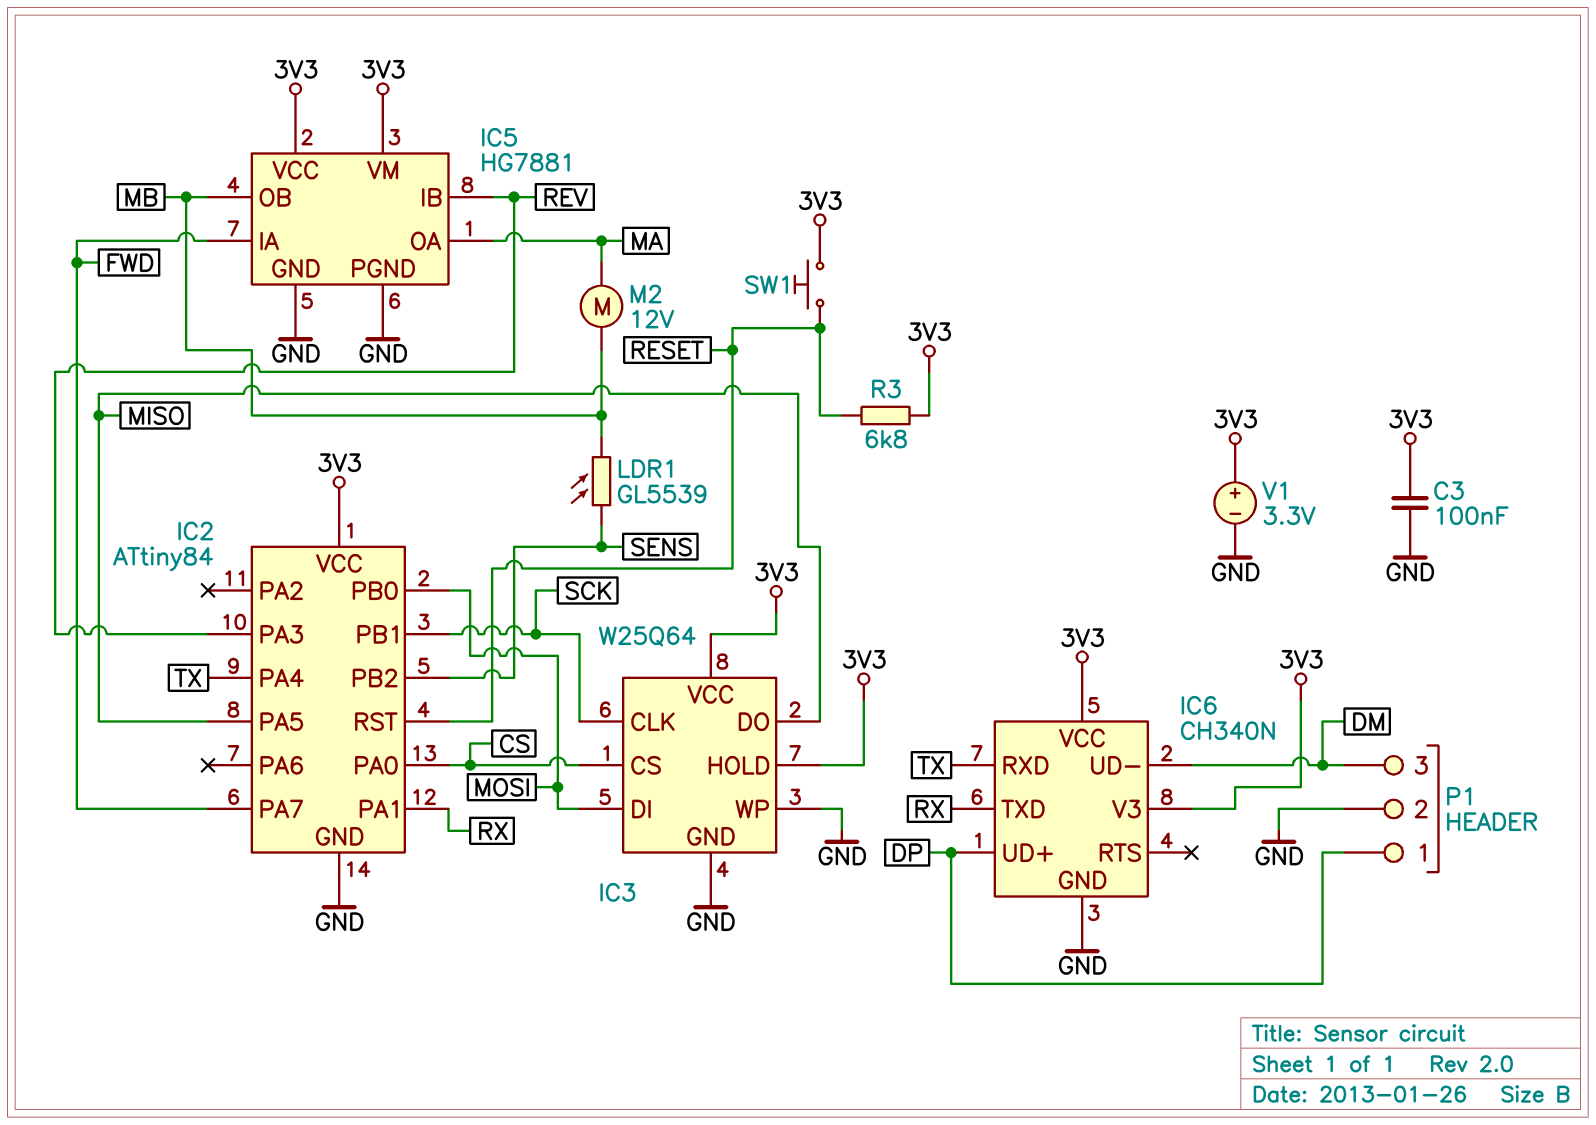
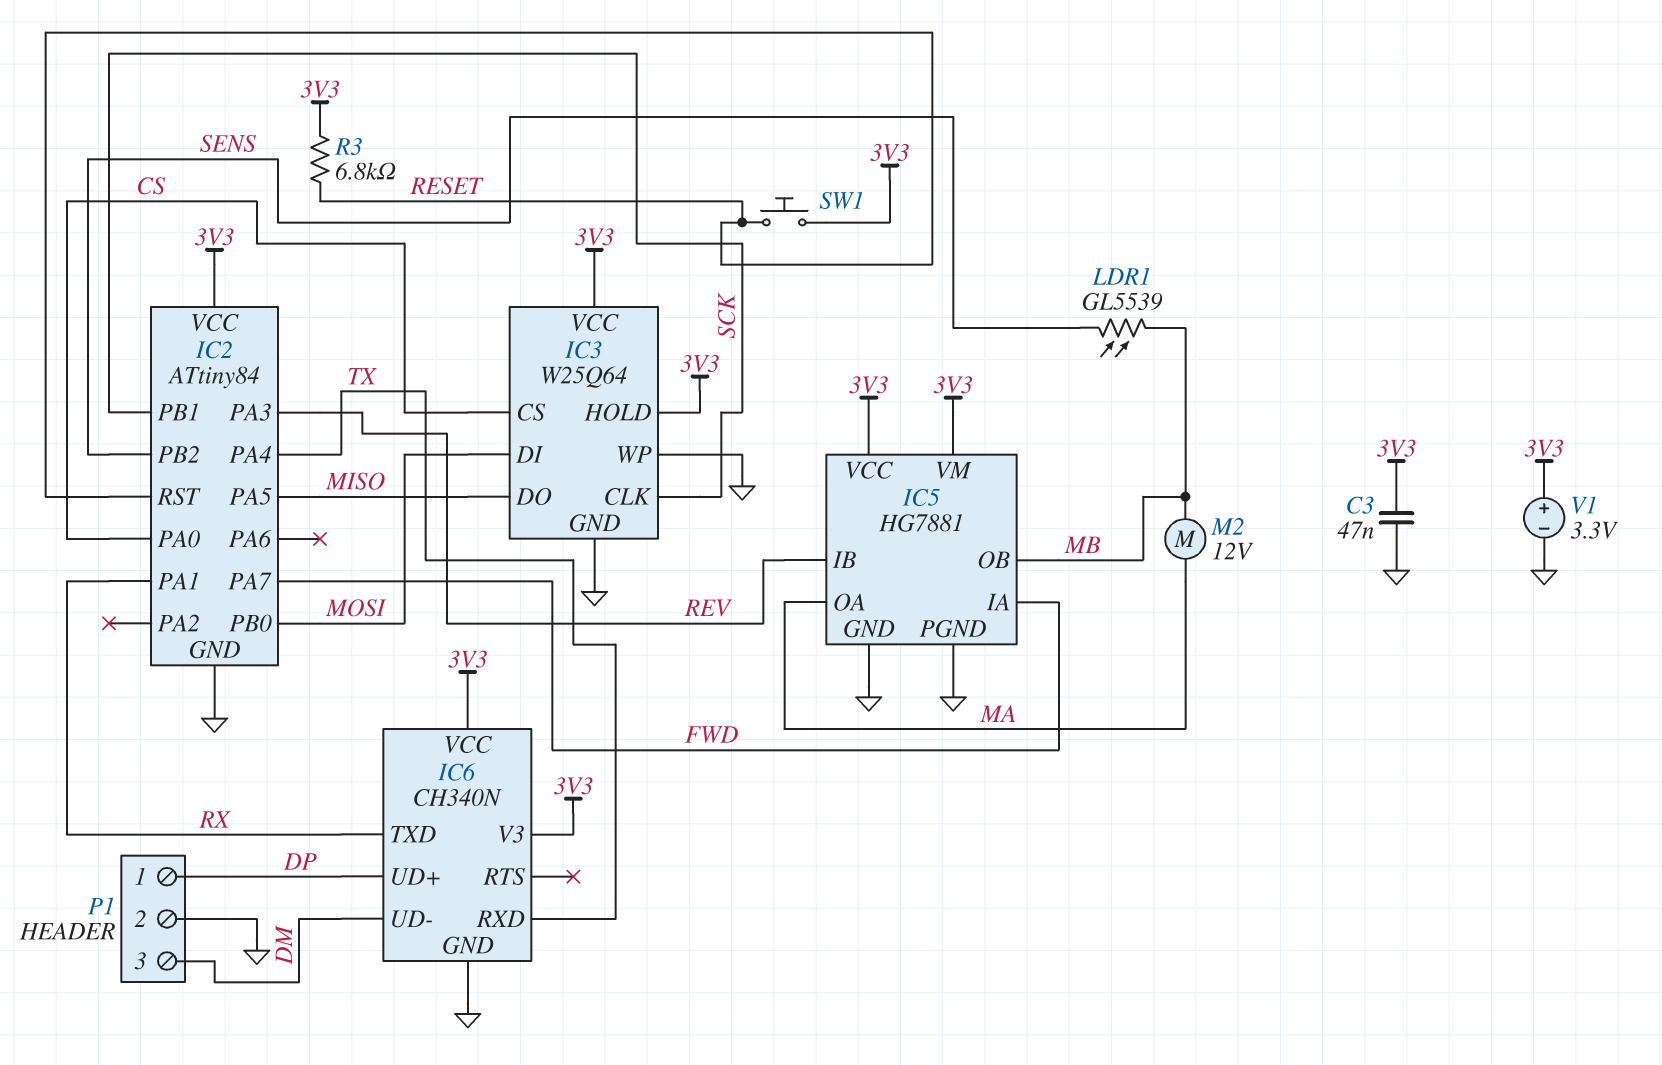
C3: 100nF (3V3, GND) -> 47nF (3V3, GND)

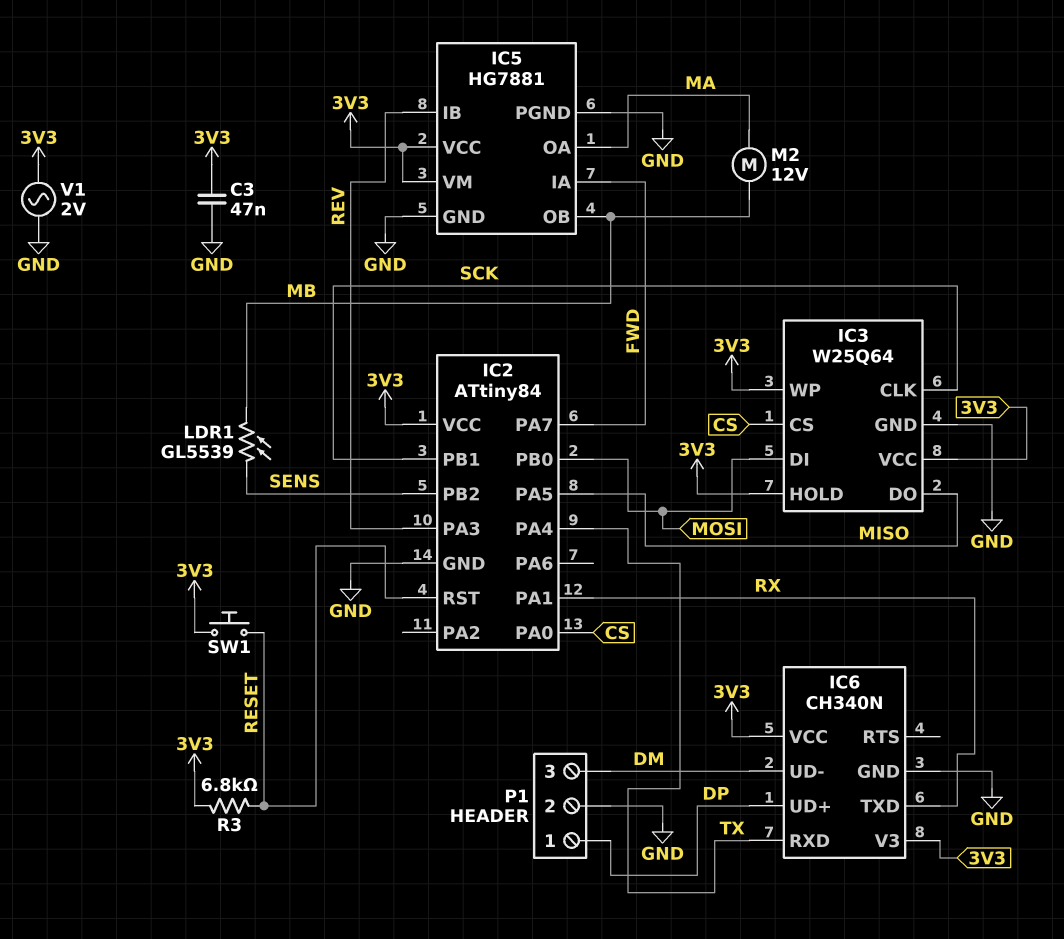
IC3 pin WP: GND -> 3V3
V1: 3.3V (plus 3V3, minus GND) -> AC 2V (3V3, GND)

